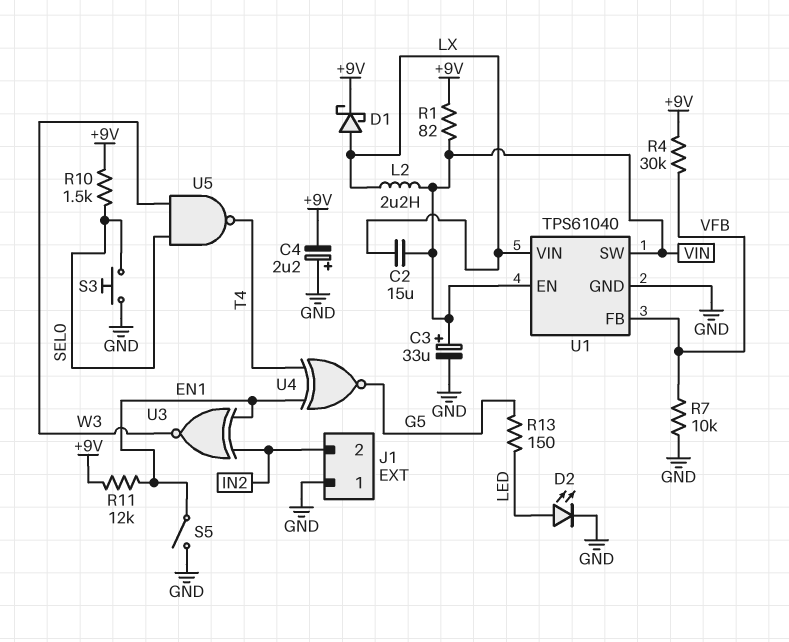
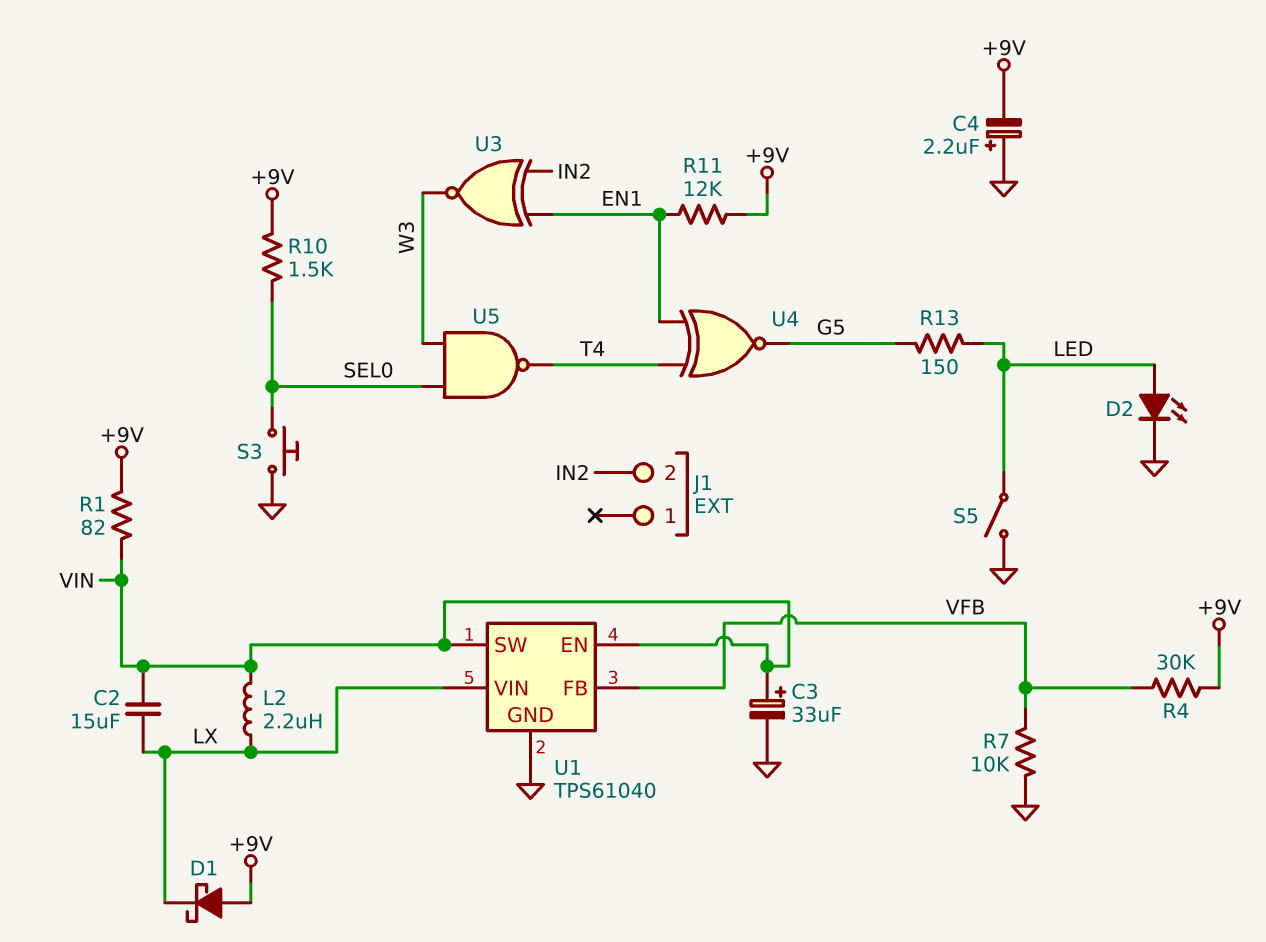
D1: schottky (A LX, K +9V) -> schottky (A +9V, K LX)
J1 pin 1: GND -> none
S5: switch (EN1, GND) -> switch (GND, LED)

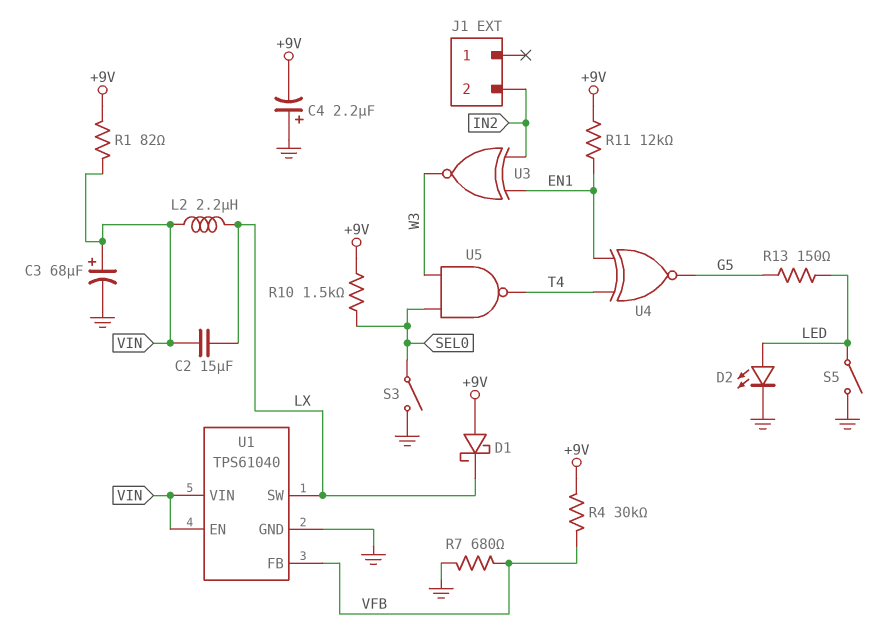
C3: 33uF (plus VIN, minus GND) -> 68uF (plus VIN, minus GND)
R7: 10k (GND, VFB) -> 680 (GND, VFB)
S3: button (GND, SEL0) -> switch (GND, SEL0)
U1 pin SW: VIN -> LX
U1 pin VIN: LX -> VIN

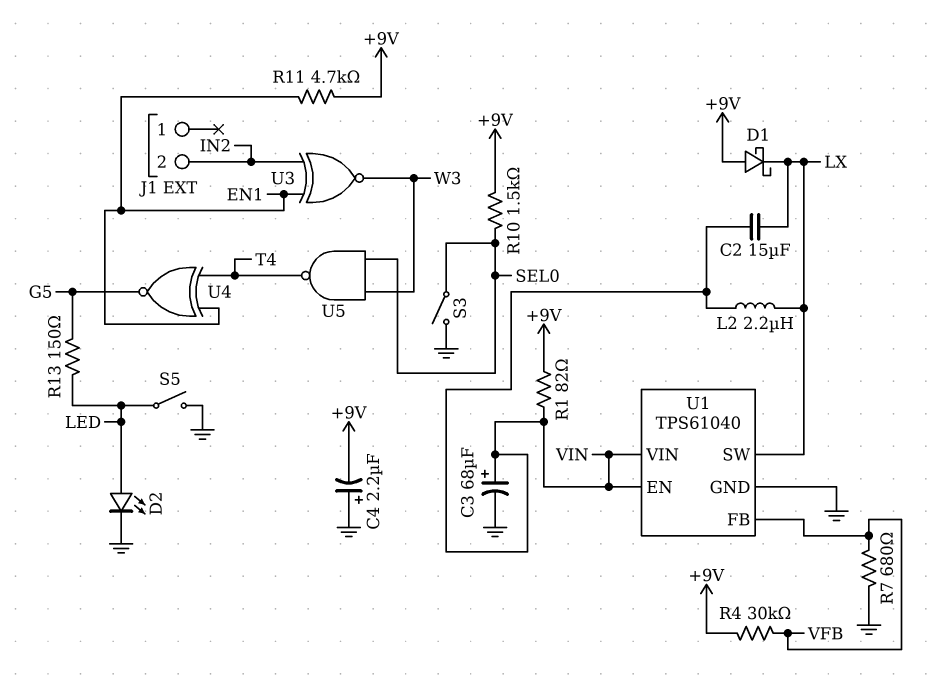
R11: 12k (+9V, EN1) -> 4.7k (+9V, EN1)

